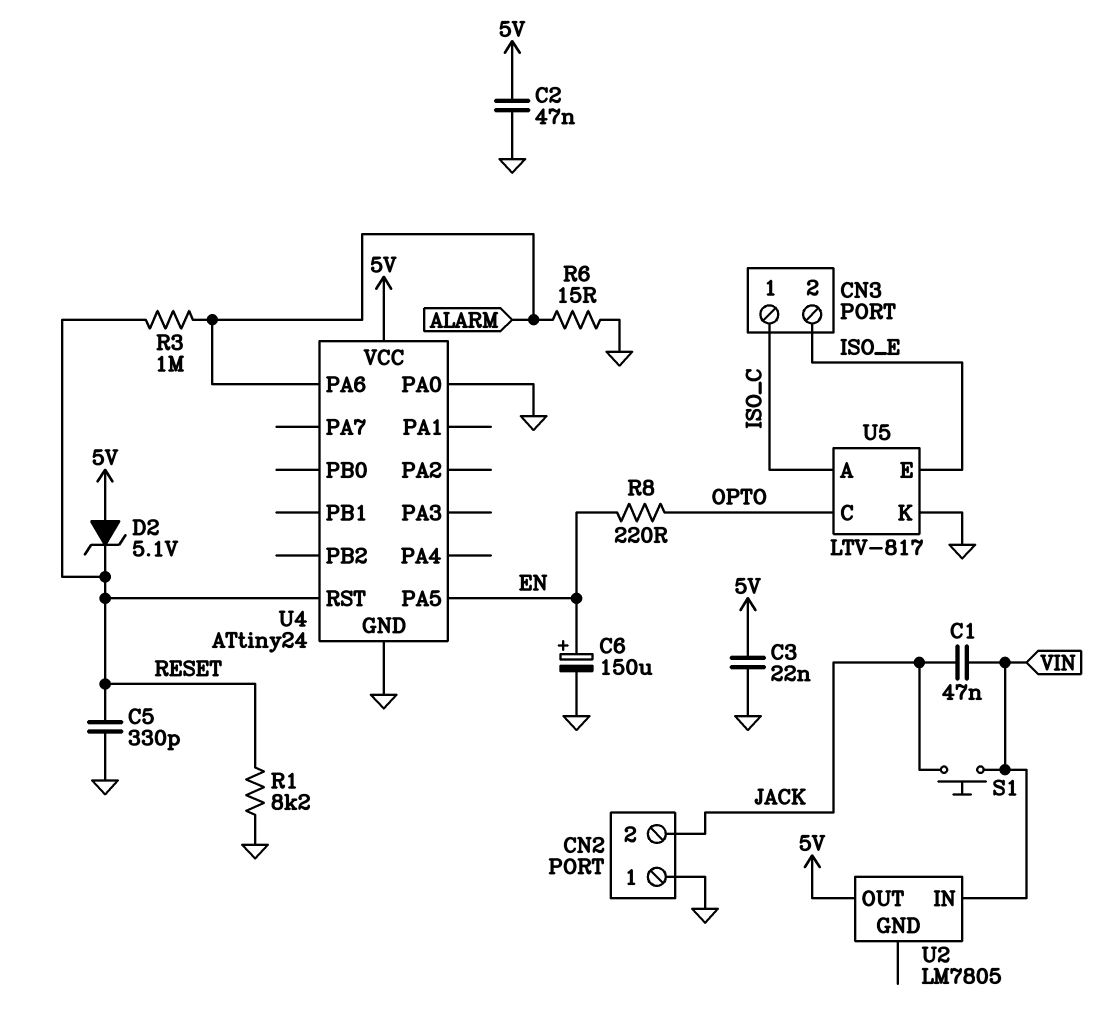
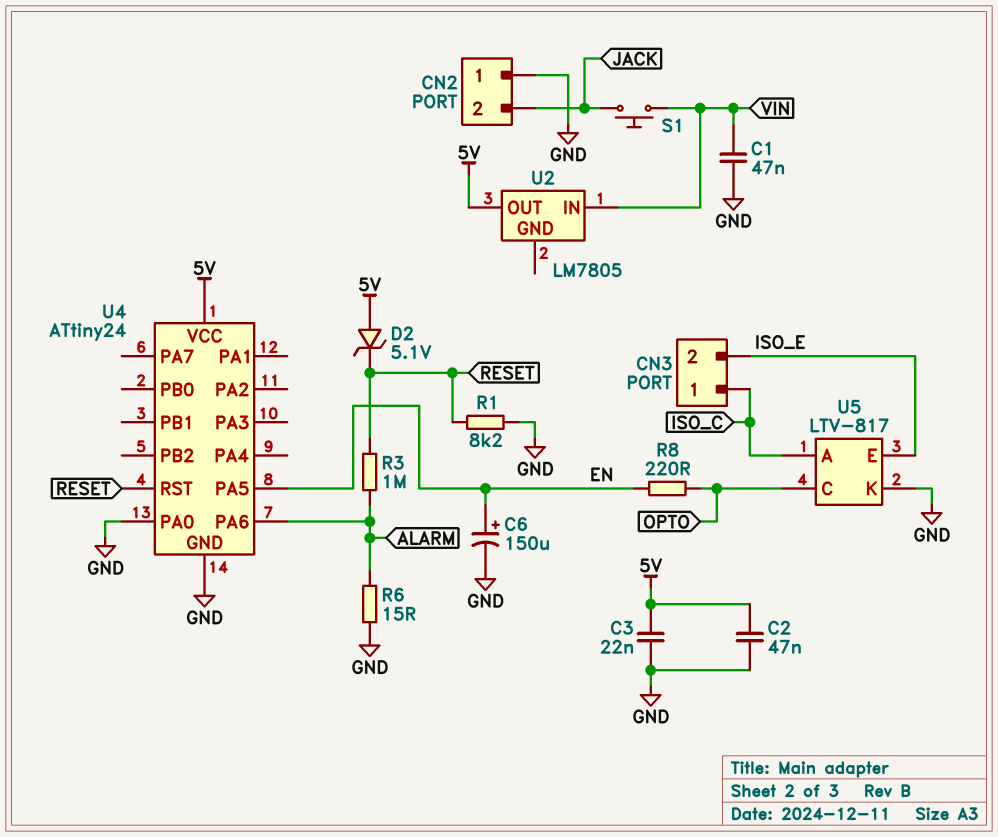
C1: 47nF (JACK, VIN) -> 47nF (GND, VIN)
C5: 330pF (GND, RESET) -> none

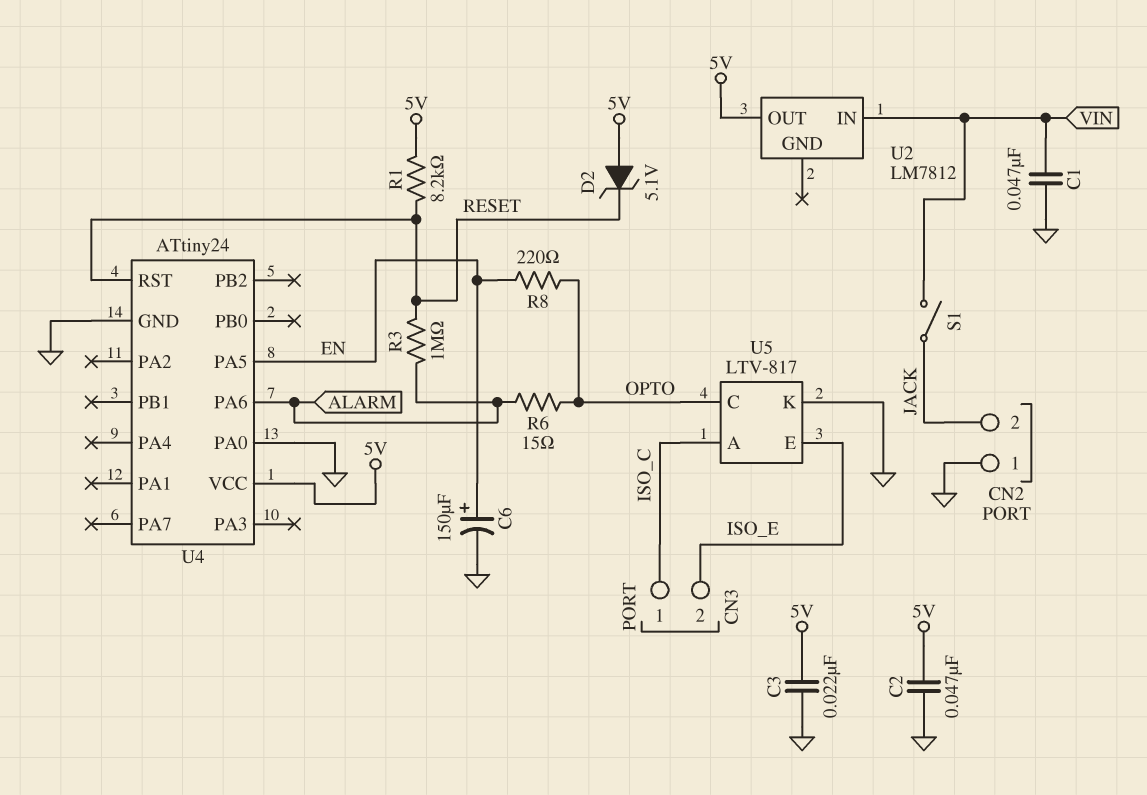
R1: 8.2k (GND, RESET) -> 8.2k (5V, RESET)
R6: 15 (ALARM, GND) -> 15 (ALARM, OPTO)
S1: button (JACK, VIN) -> switch (JACK, VIN)
U2: LM7805 -> LM7812

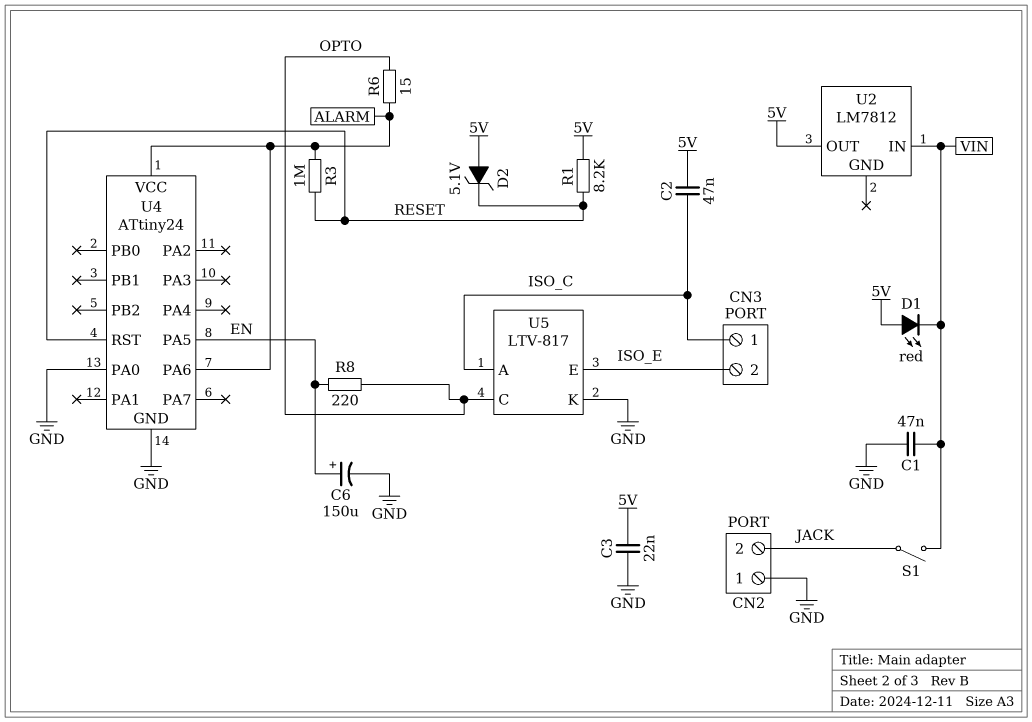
C2: 47nF (5V, GND) -> 47nF (5V, ISO_C)
D1: none -> LED red (A 5V, K VIN)
U4 pin VCC: 5V -> ALARM

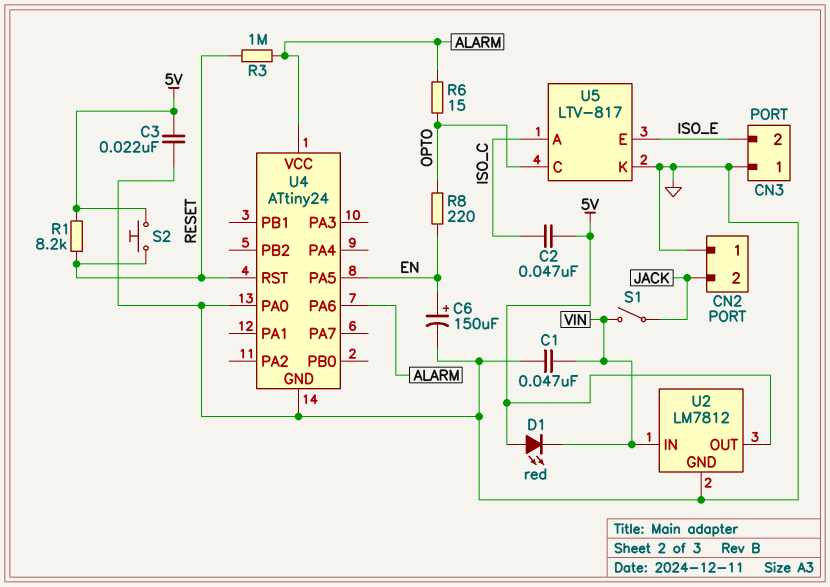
CN3 pin 1: ISO_C -> GND
D2: zener 5.1V (A 5V, K RESET) -> none
S2: none -> button (5V, RESET)
U2 pin GND: none -> GND

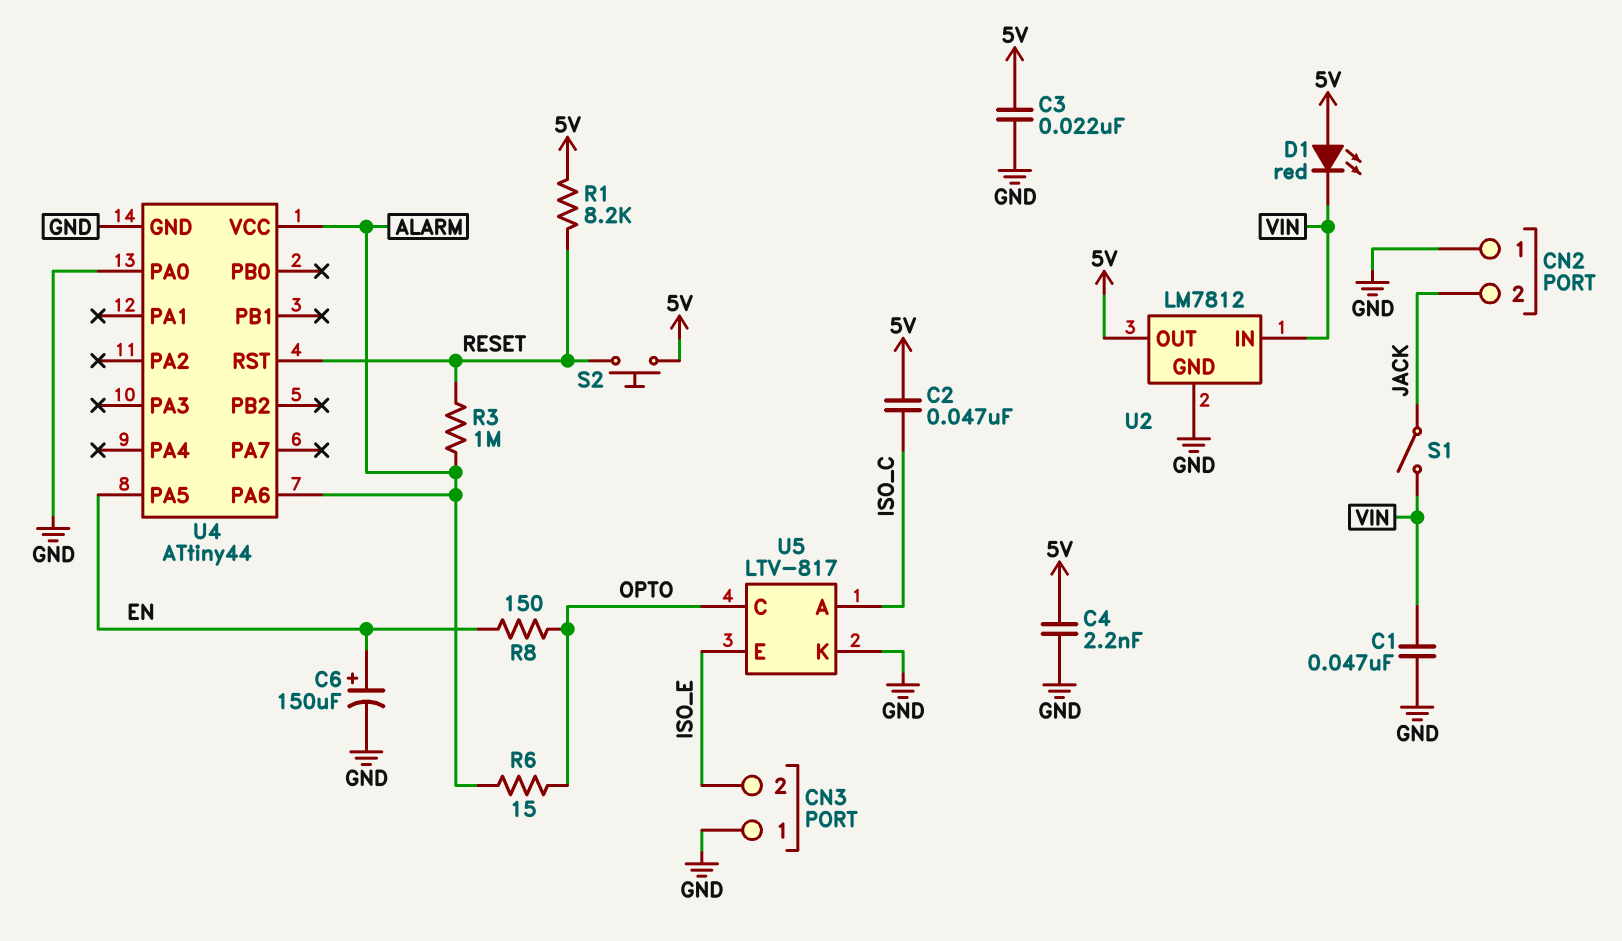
C4: none -> 2.2nF (5V, GND)
R8: 220 (EN, OPTO) -> 150 (EN, OPTO)
U4: ATtiny24 -> ATtiny44

